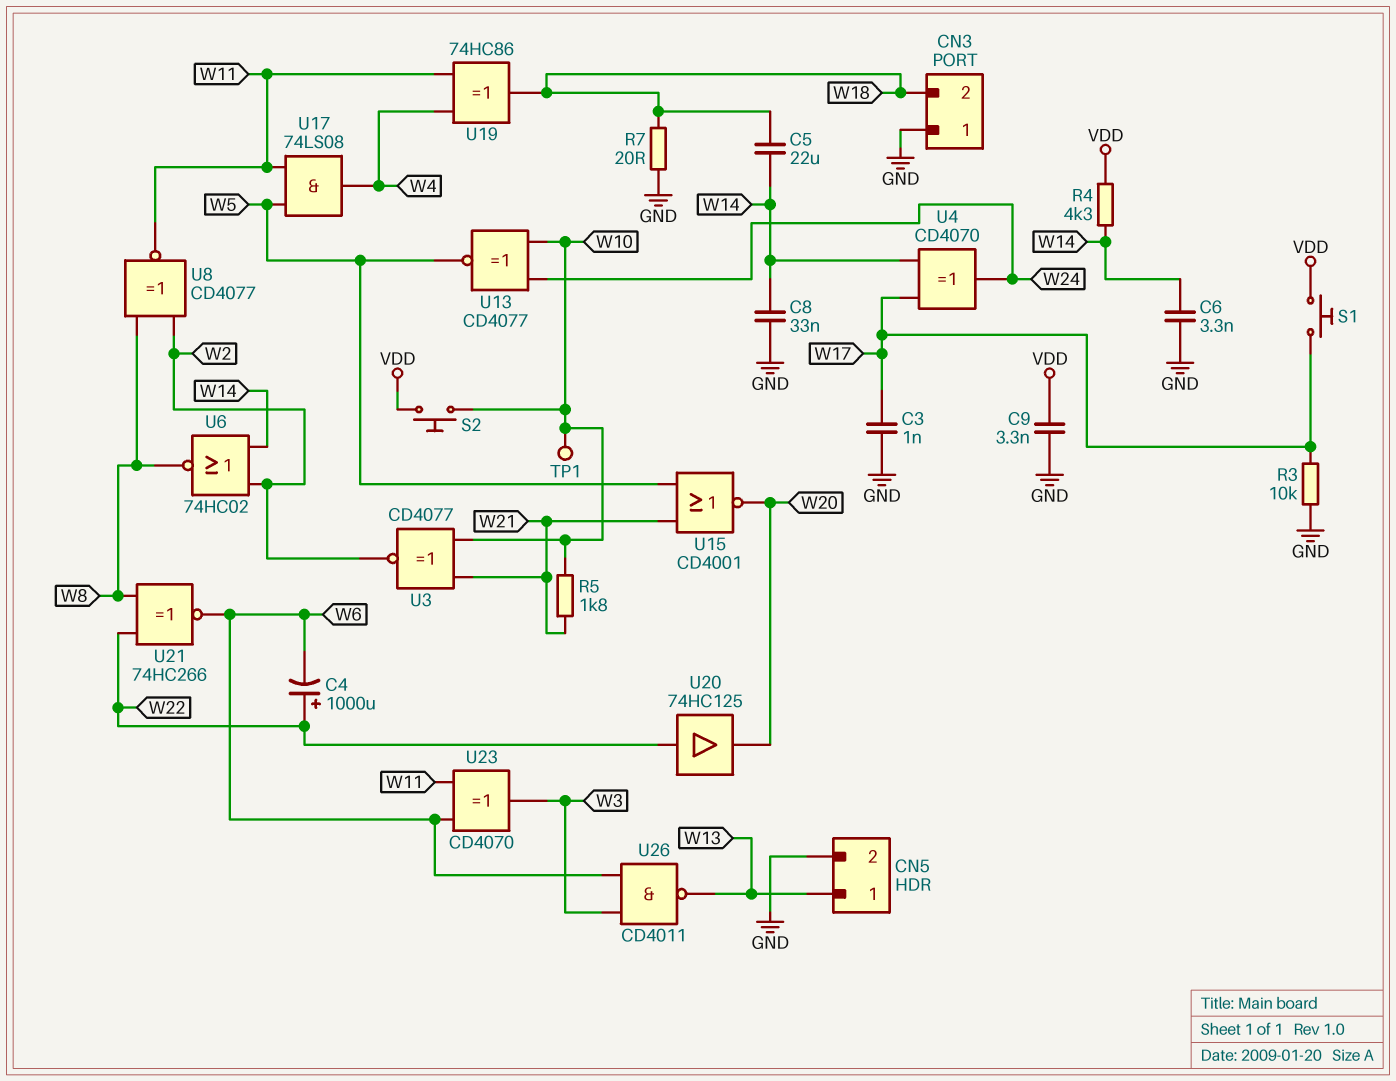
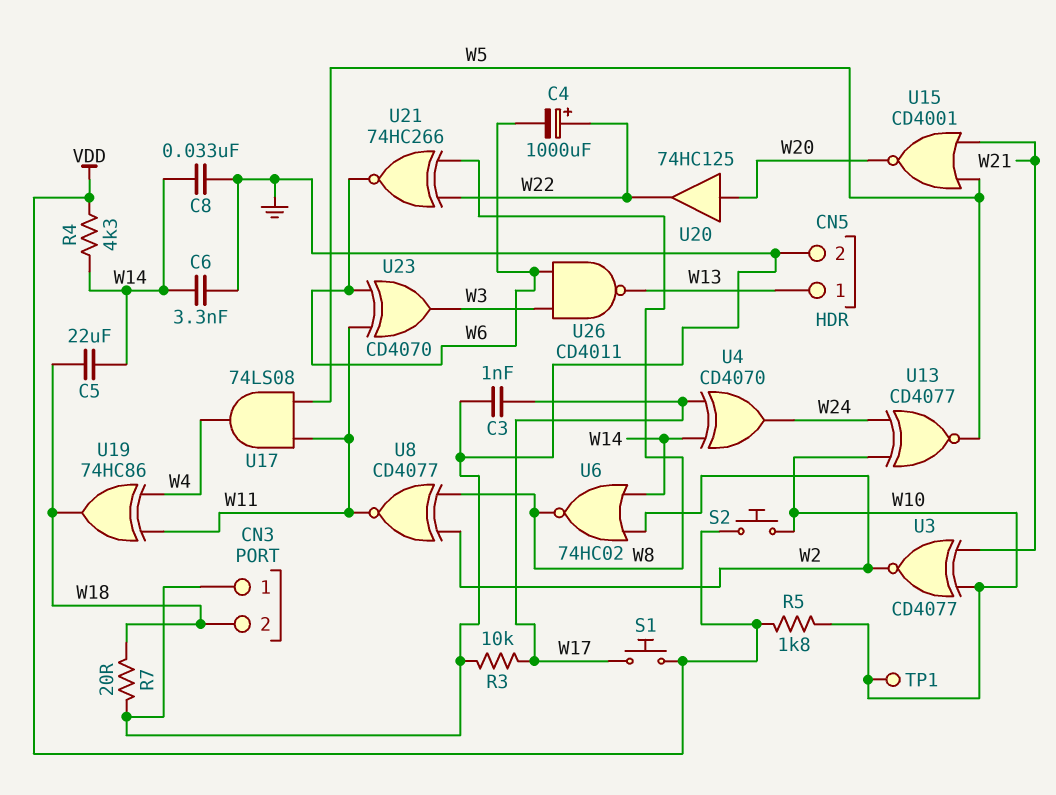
C9: 3.3nF (GND, VDD) -> none
R5: 1.8k (W10, W21) -> 1.8k (VDD, W10)
U20: buffer 74HC125 (in W22, out W20) -> buffer 74HC125 (in W20, out W22)

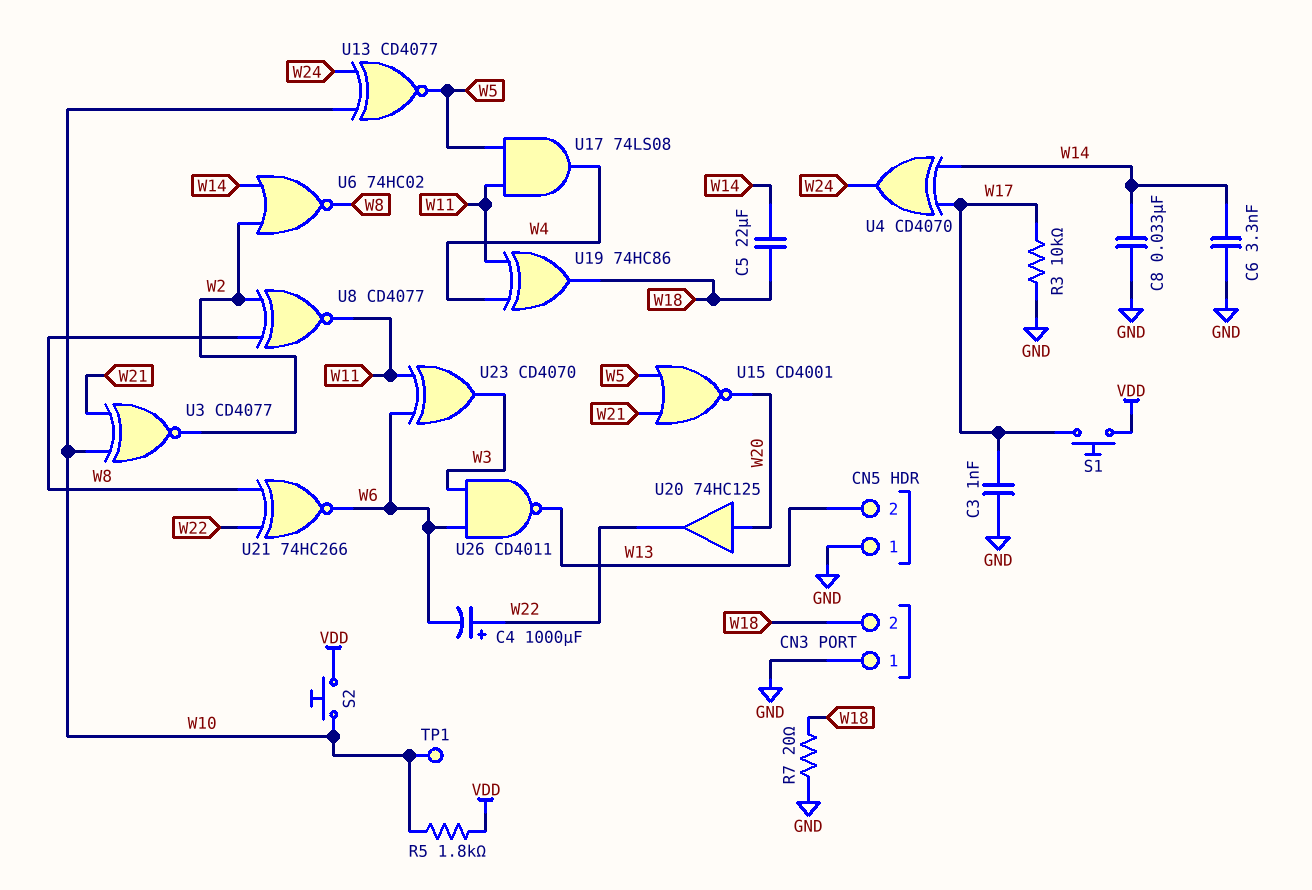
CN5 pin 1: W13 -> GND
CN5 pin 2: GND -> W13
R4: 4.3k (VDD, W14) -> none

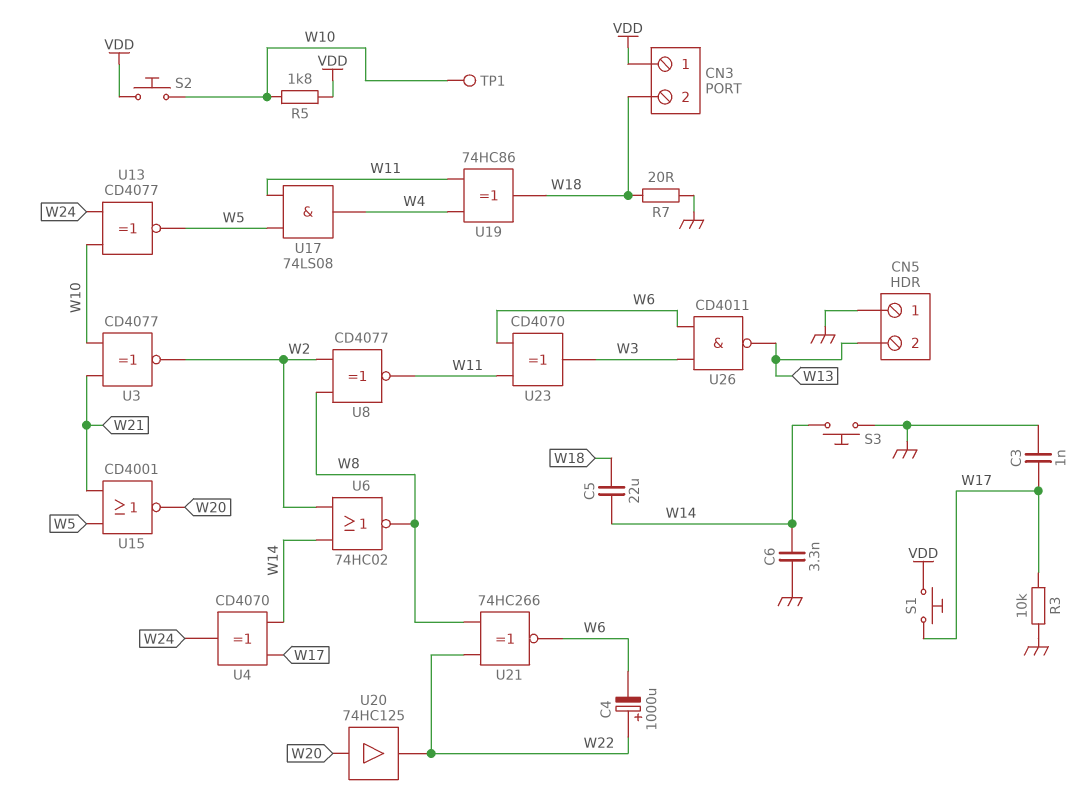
C8: 33nF (GND, W14) -> none
CN3 pin 1: GND -> VDD
S3: none -> button (GND, W14)

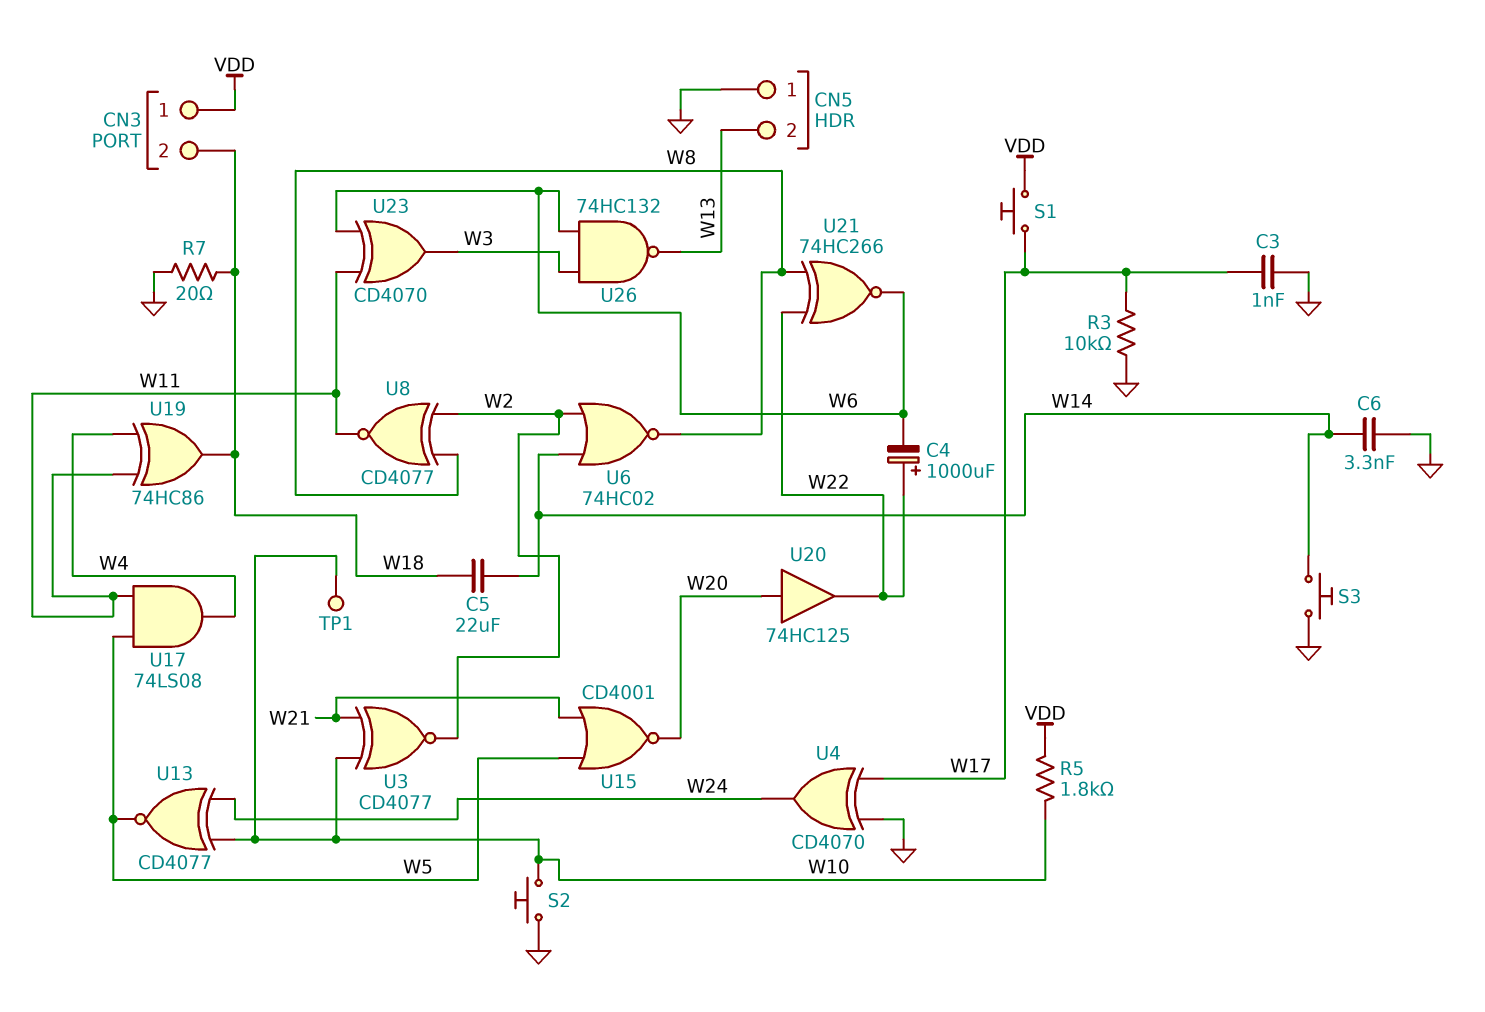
S2: button (VDD, W10) -> button (GND, W10)
U4: XOR CD4070 (in W14, in W17, out W24) -> XOR CD4070 (in GND, in W17, out W24)
U26: NAND CD4011 (in W3, in W6, out W13) -> NAND 74HC132 (in W3, in W6, out W13)

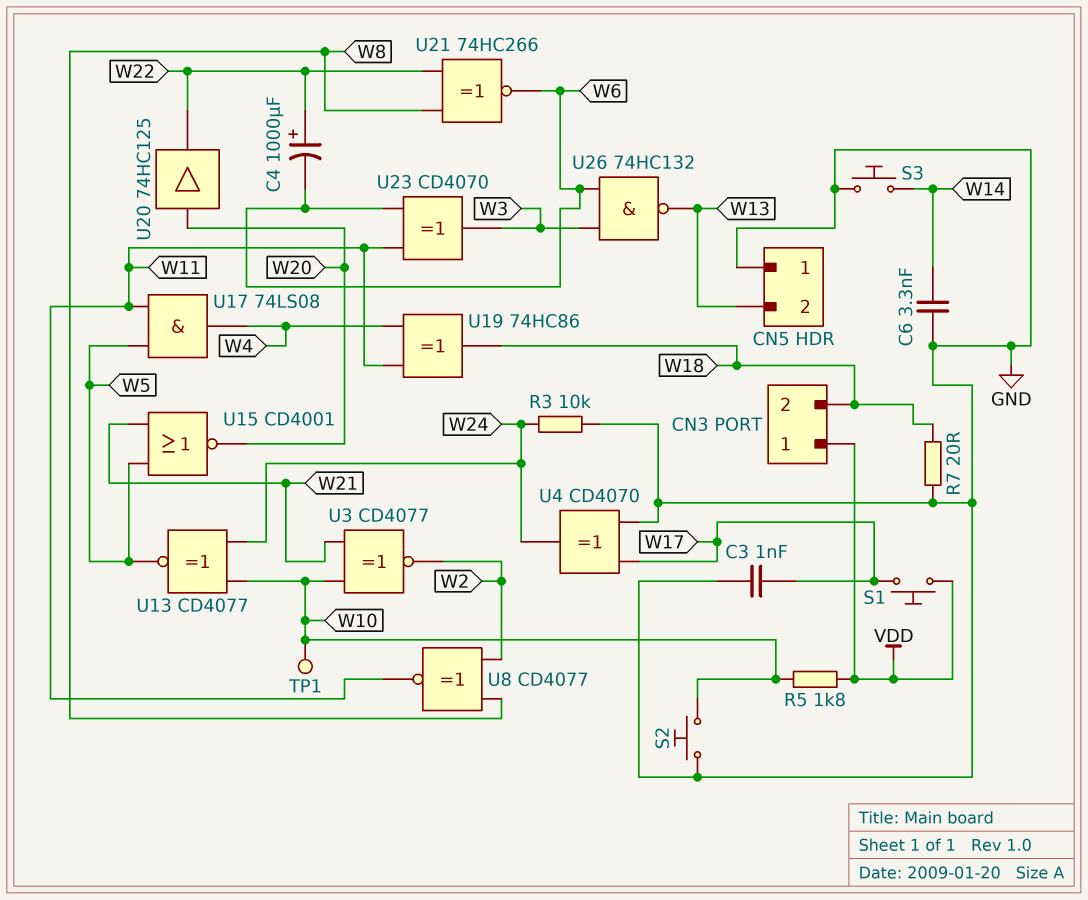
C5: 22uF (W14, W18) -> none
R3: 10k (GND, W17) -> 10k (GND, W24)
U6: NOR 74HC02 (in W2, in W14, out W8) -> none

